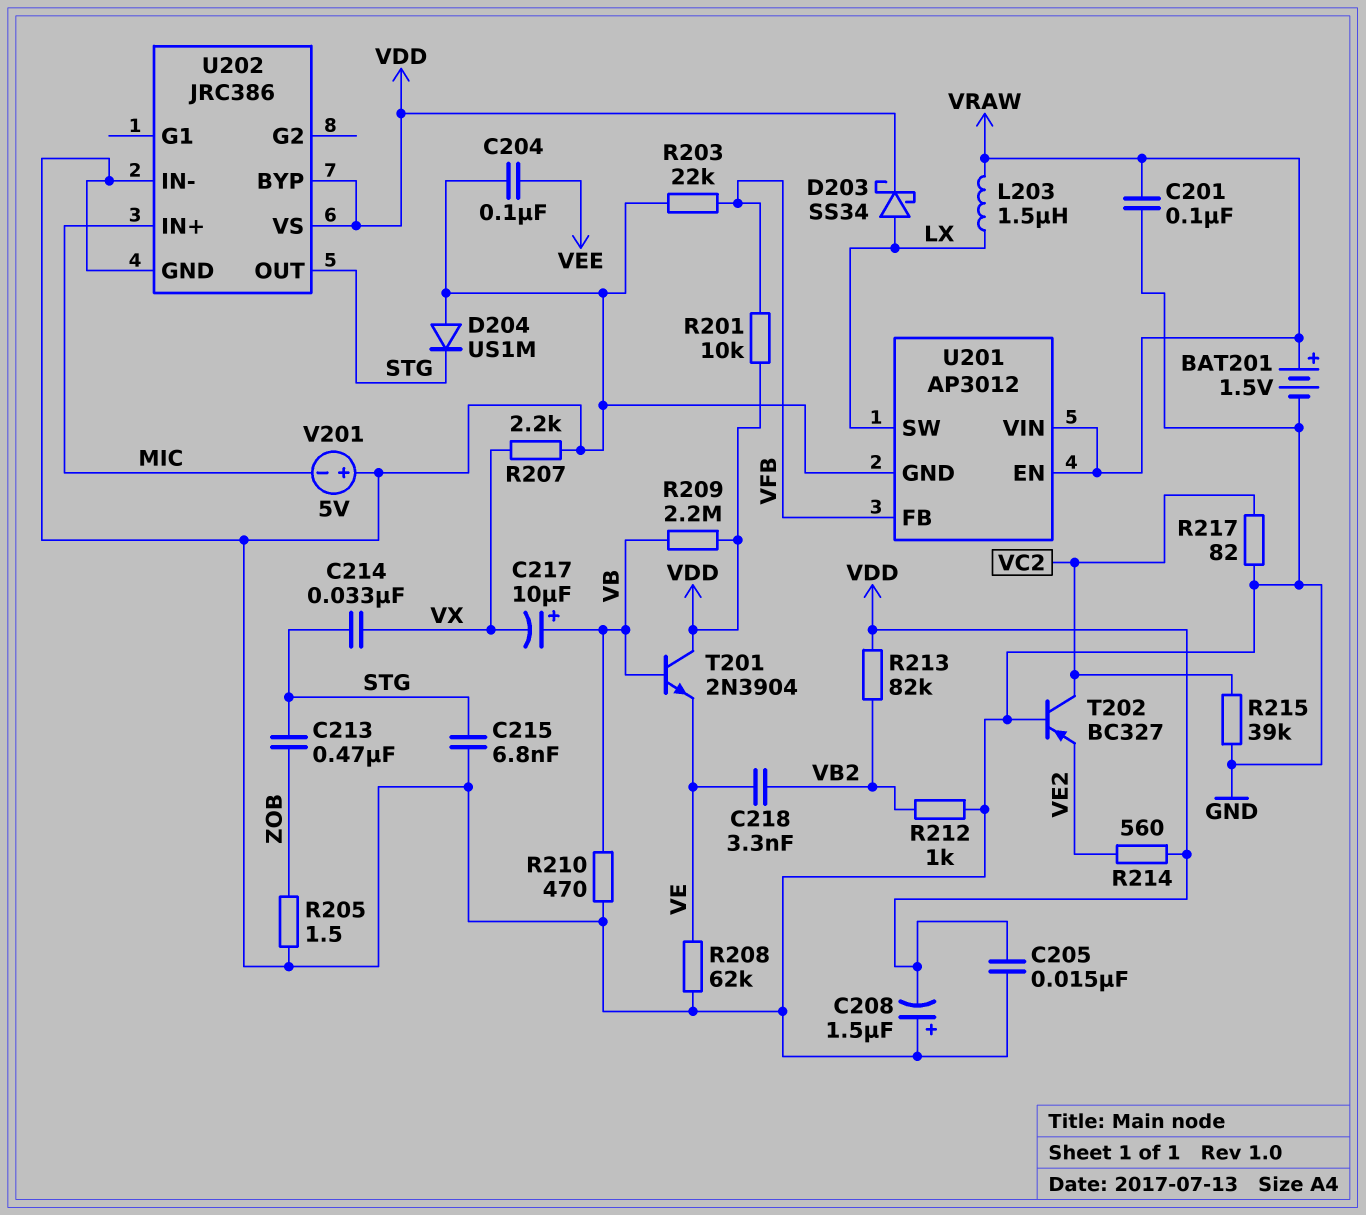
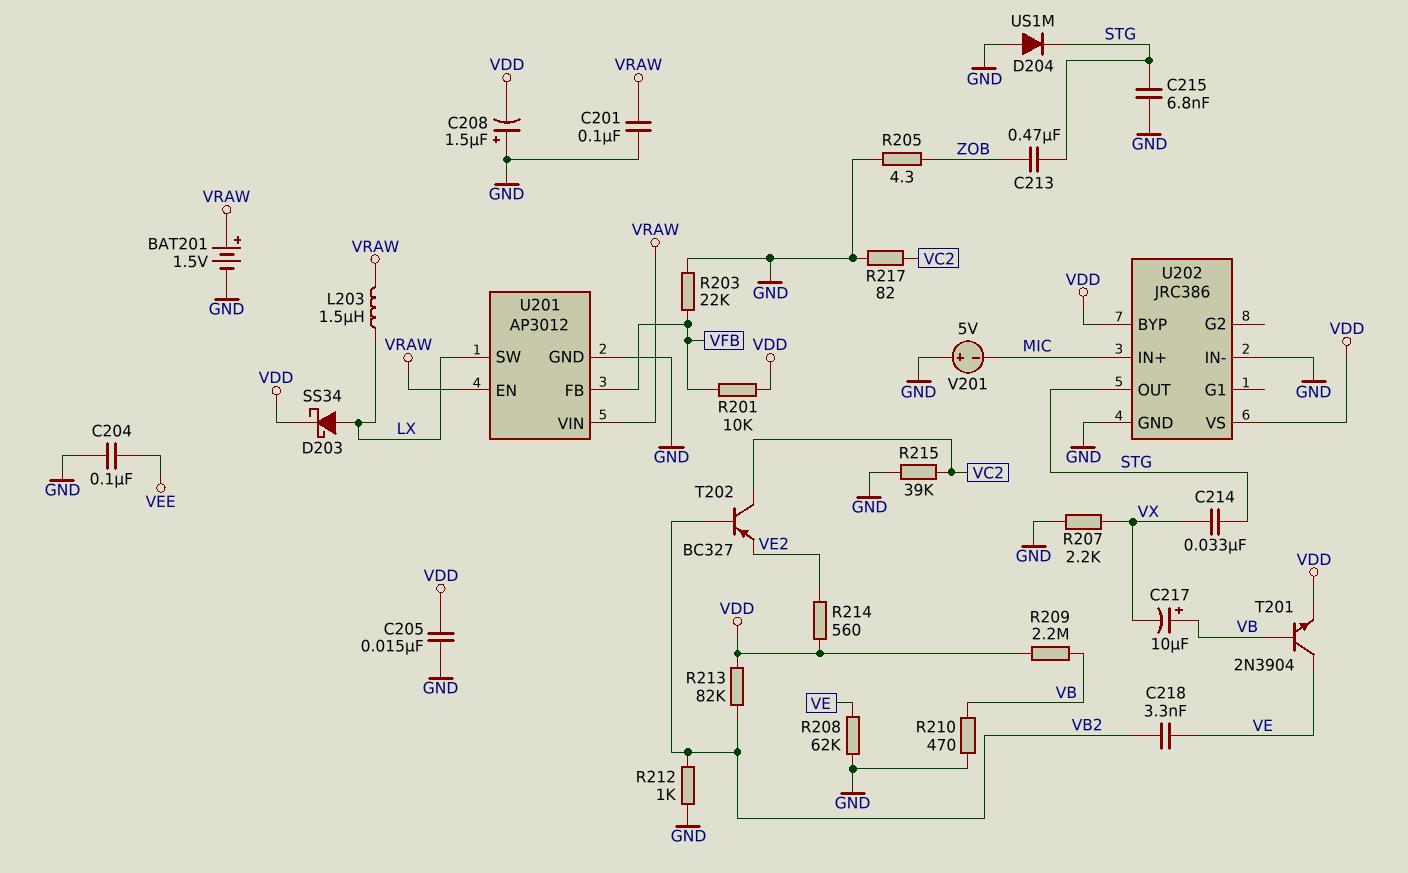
R205: 1.5 (GND, ZOB) -> 4.3 (GND, ZOB)
T201: NPN 2N3904 (B VB, C VDD, E VE) -> NPN 2N3904 (B VB, C VE, E VDD)
T202: PNP BC327 (B GND, C VC2, E VE2) -> PNP BC327 (B VB2, C VC2, E VE2)

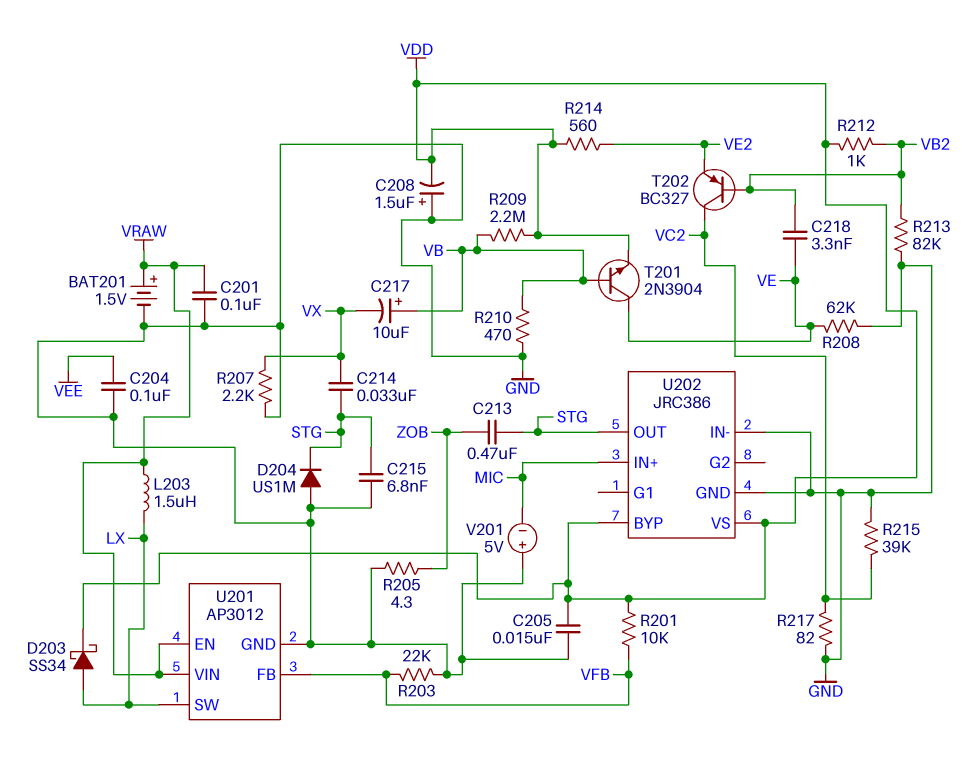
R212: 1k (GND, VB2) -> 1k (VB2, VDD)
R213: 82k (VB2, VDD) -> 82k (GND, VB2)

